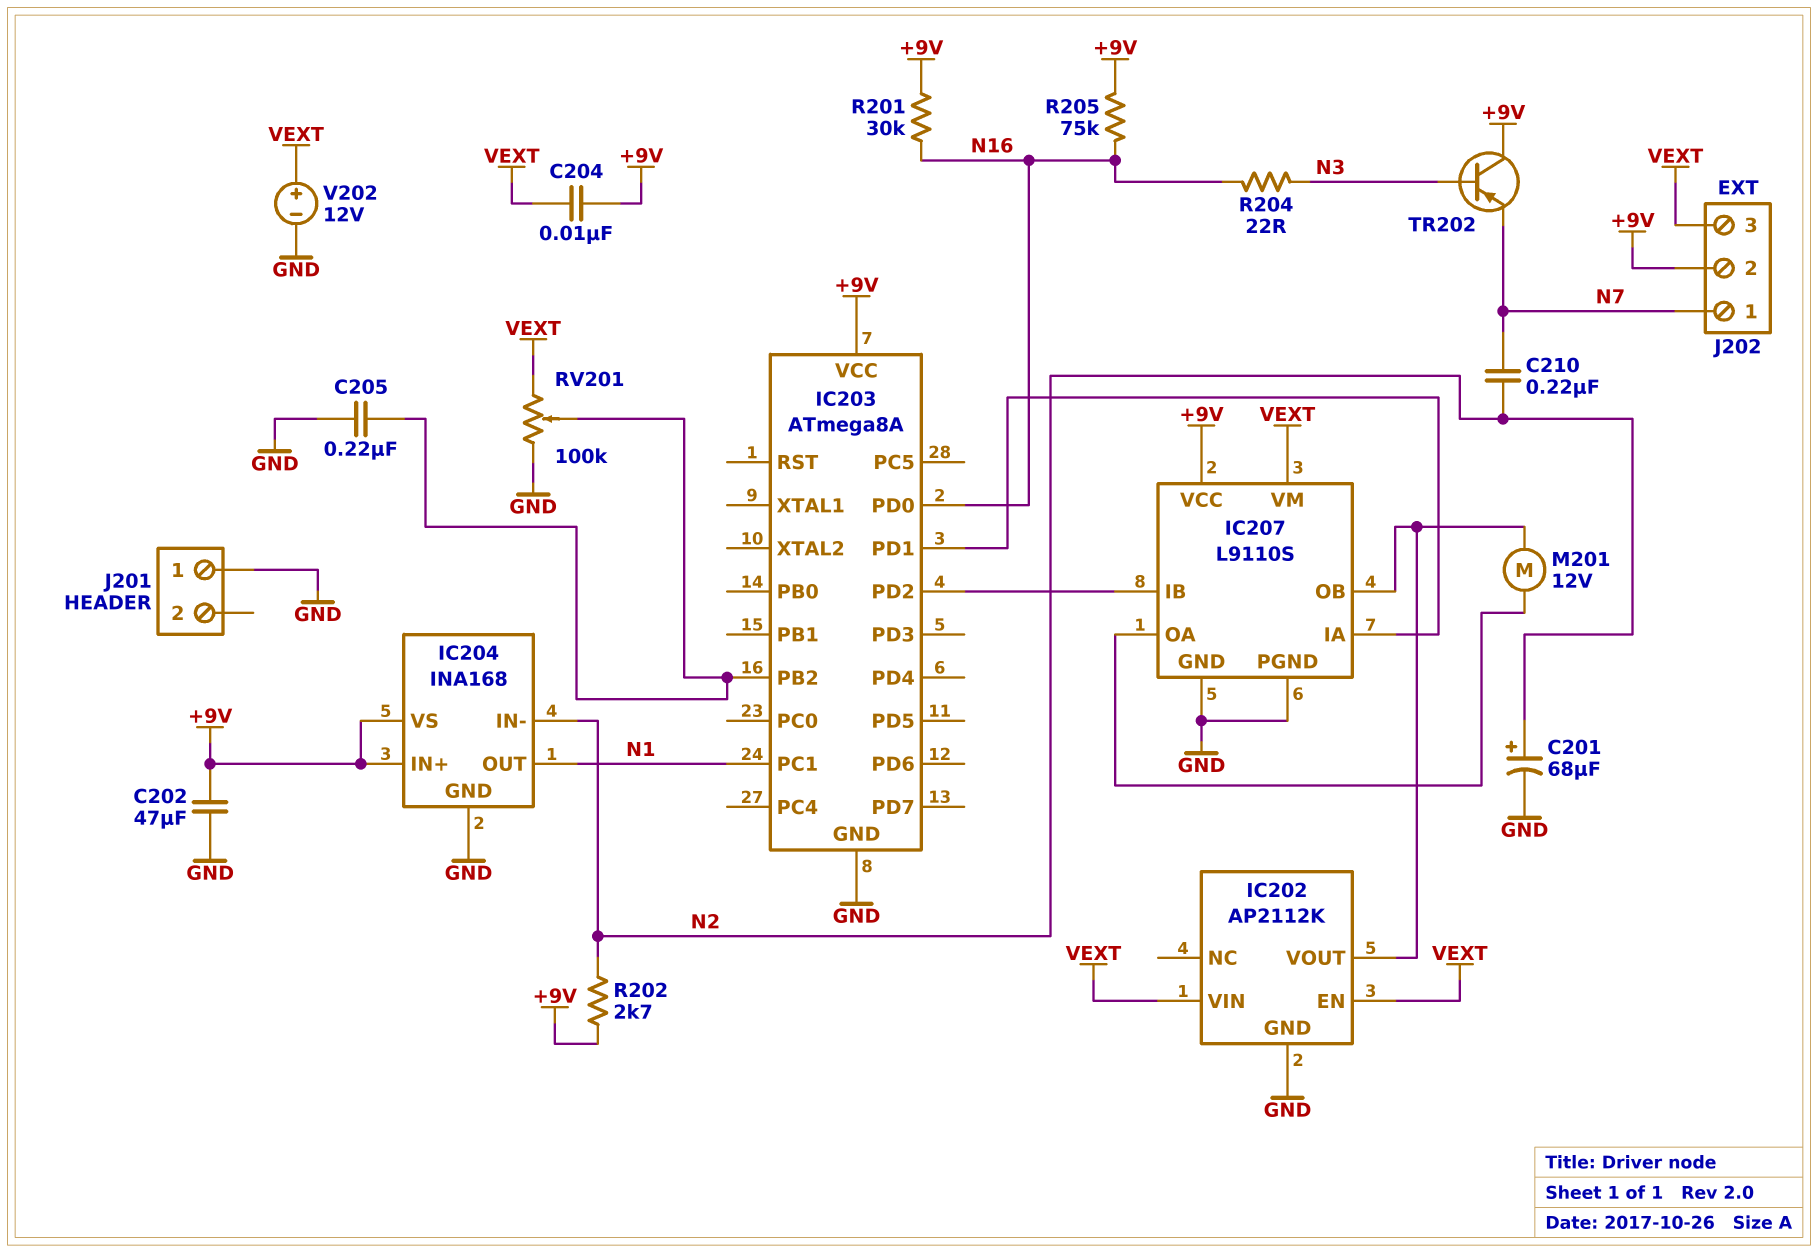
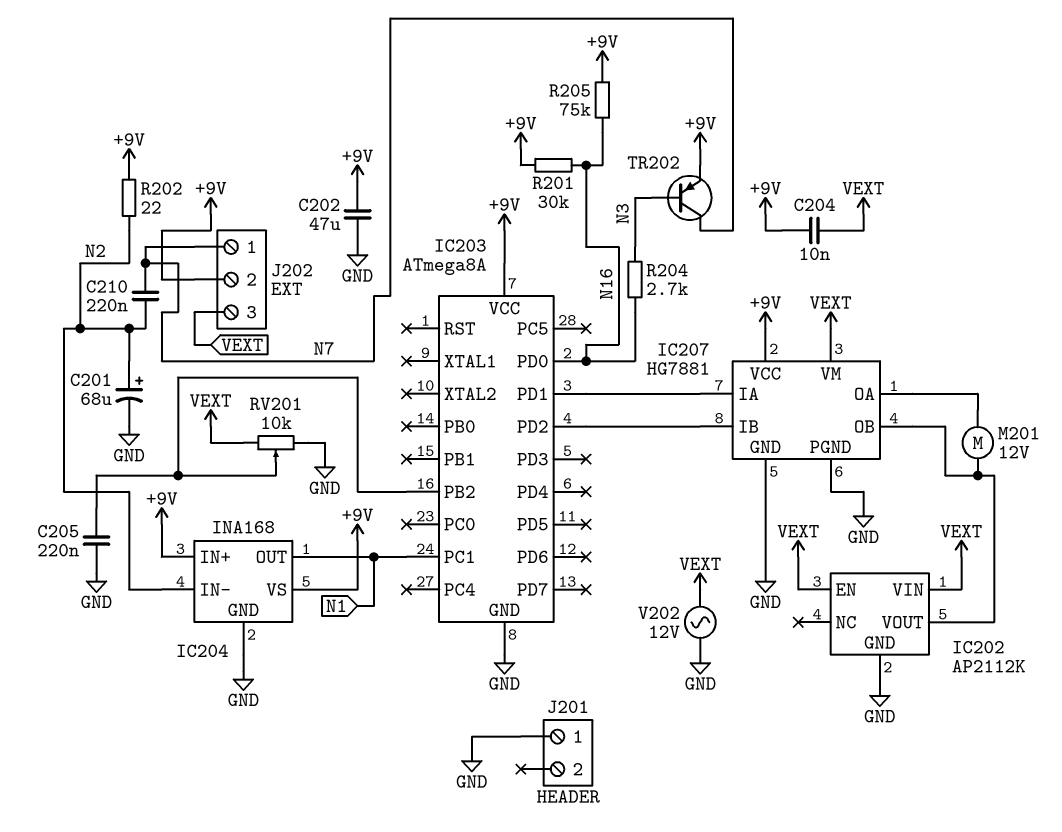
IC207: L9110S -> HG7881
R202: 2.7k (+9V, N2) -> 22 (+9V, N2)
R204: 22 (N3, N16) -> 2.7k (N3, N16)
RV201: 100k (GND, VEXT, wiper IC203/PB2) -> 10k (GND, VEXT, wiper IC203/PB2)
TR202: PNP (B N3, C +9V, E N7) -> PNP (B N3, C N7, E +9V)
V202: 12V (plus VEXT, minus GND) -> AC 12V (GND, VEXT)

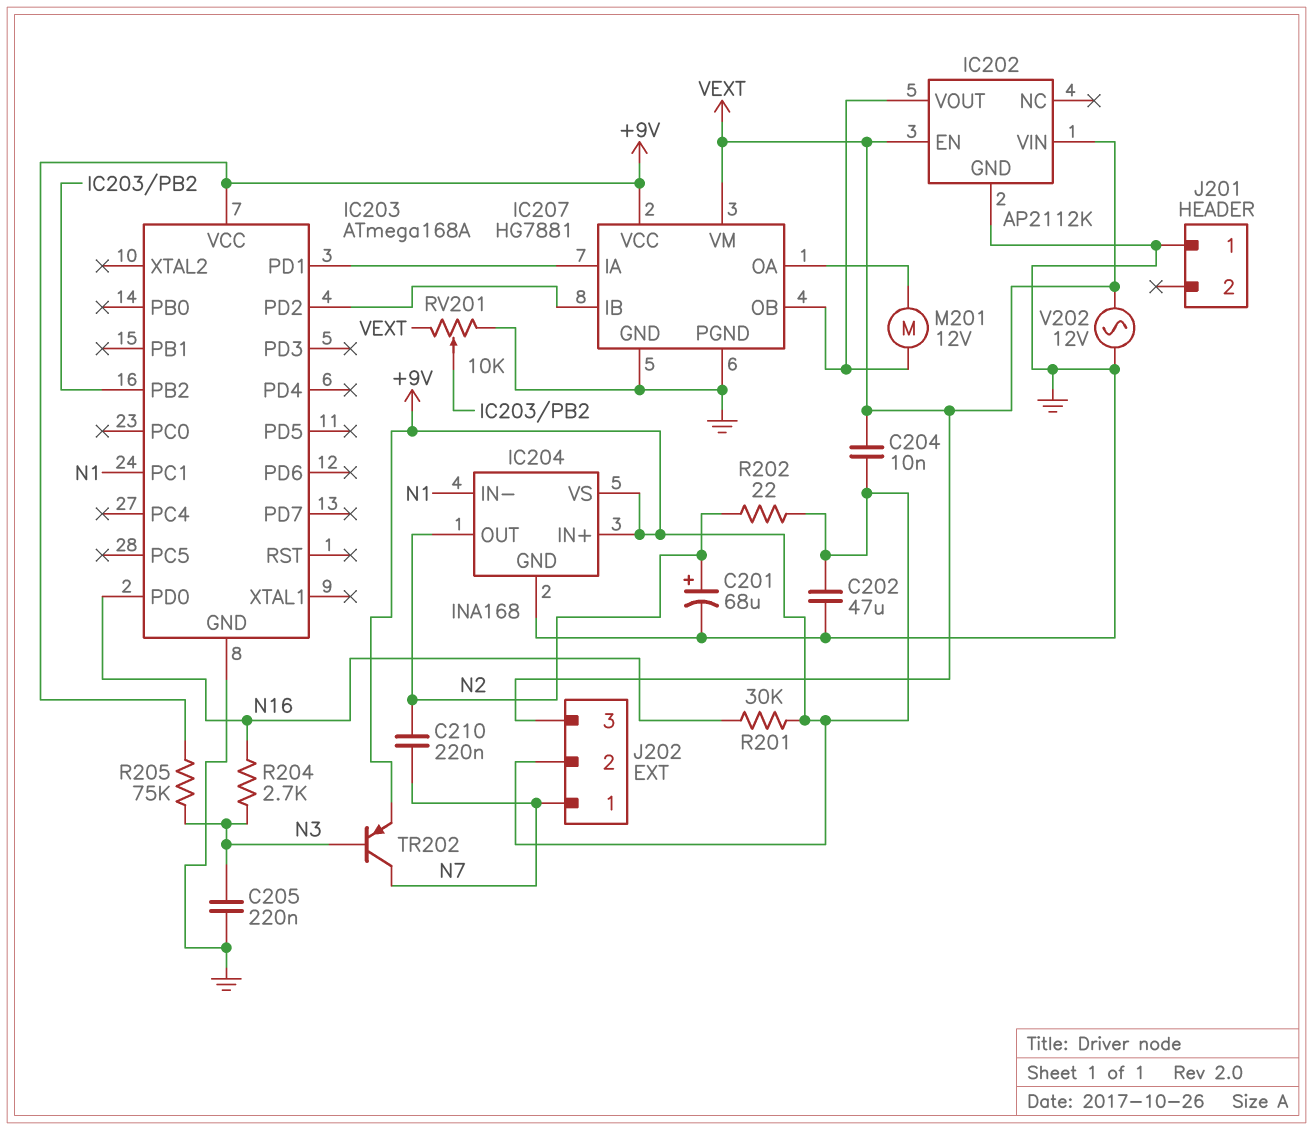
C205: 220nF (GND, IC203/PB2) -> 220nF (GND, N3)
IC203: ATmega8A -> ATmega168A
IC204 pin IN-: N2 -> N1
IC204 pin OUT: N1 -> N2
R205: 75k (+9V, N16) -> 75k (+9V, N3)

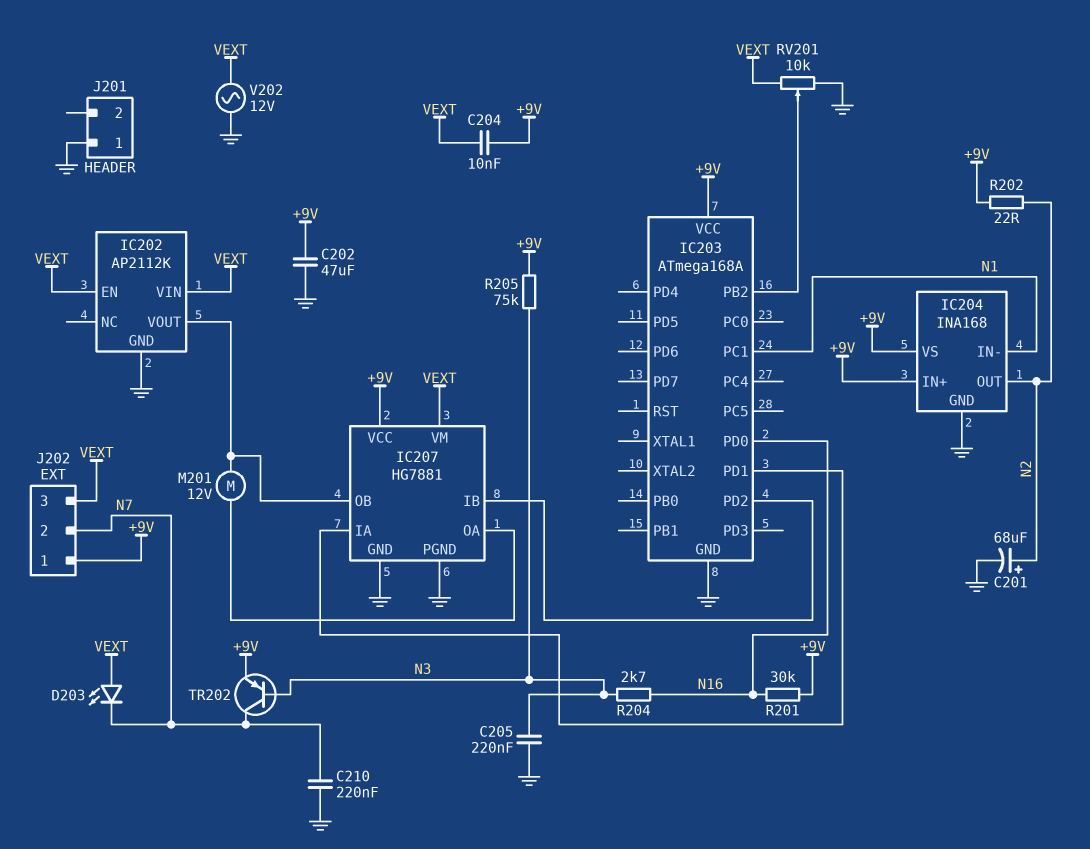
C210: 220nF (N2, N7) -> 220nF (GND, N7)
D203: none -> LED (A VEXT, K N7)
J202 pin 1: N7 -> +9V
J202 pin 2: +9V -> N7

